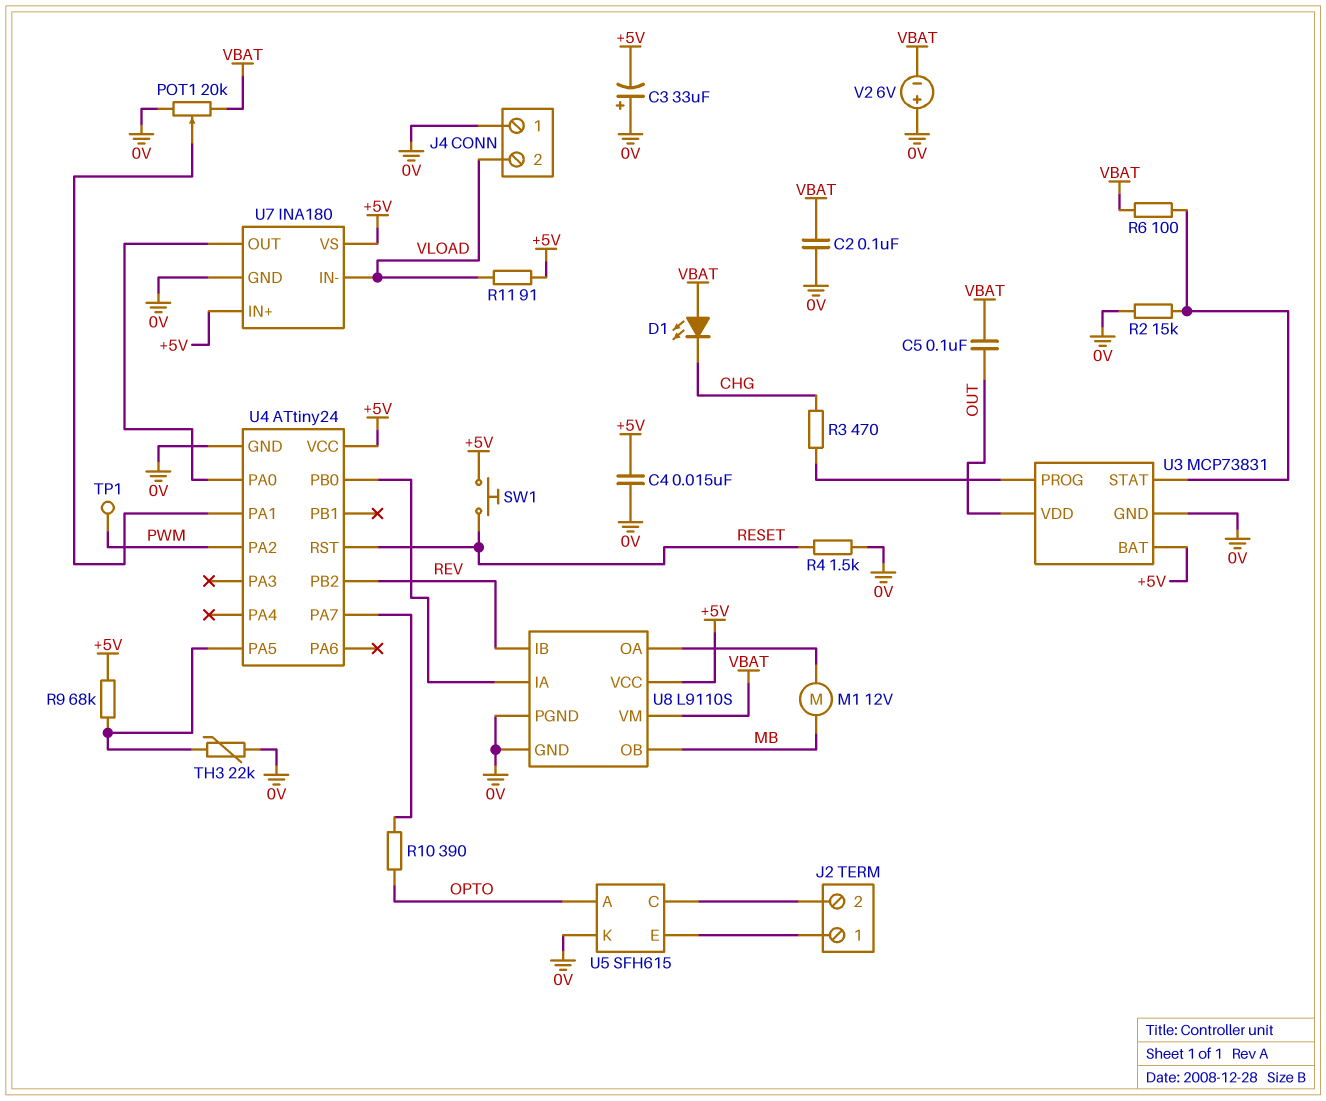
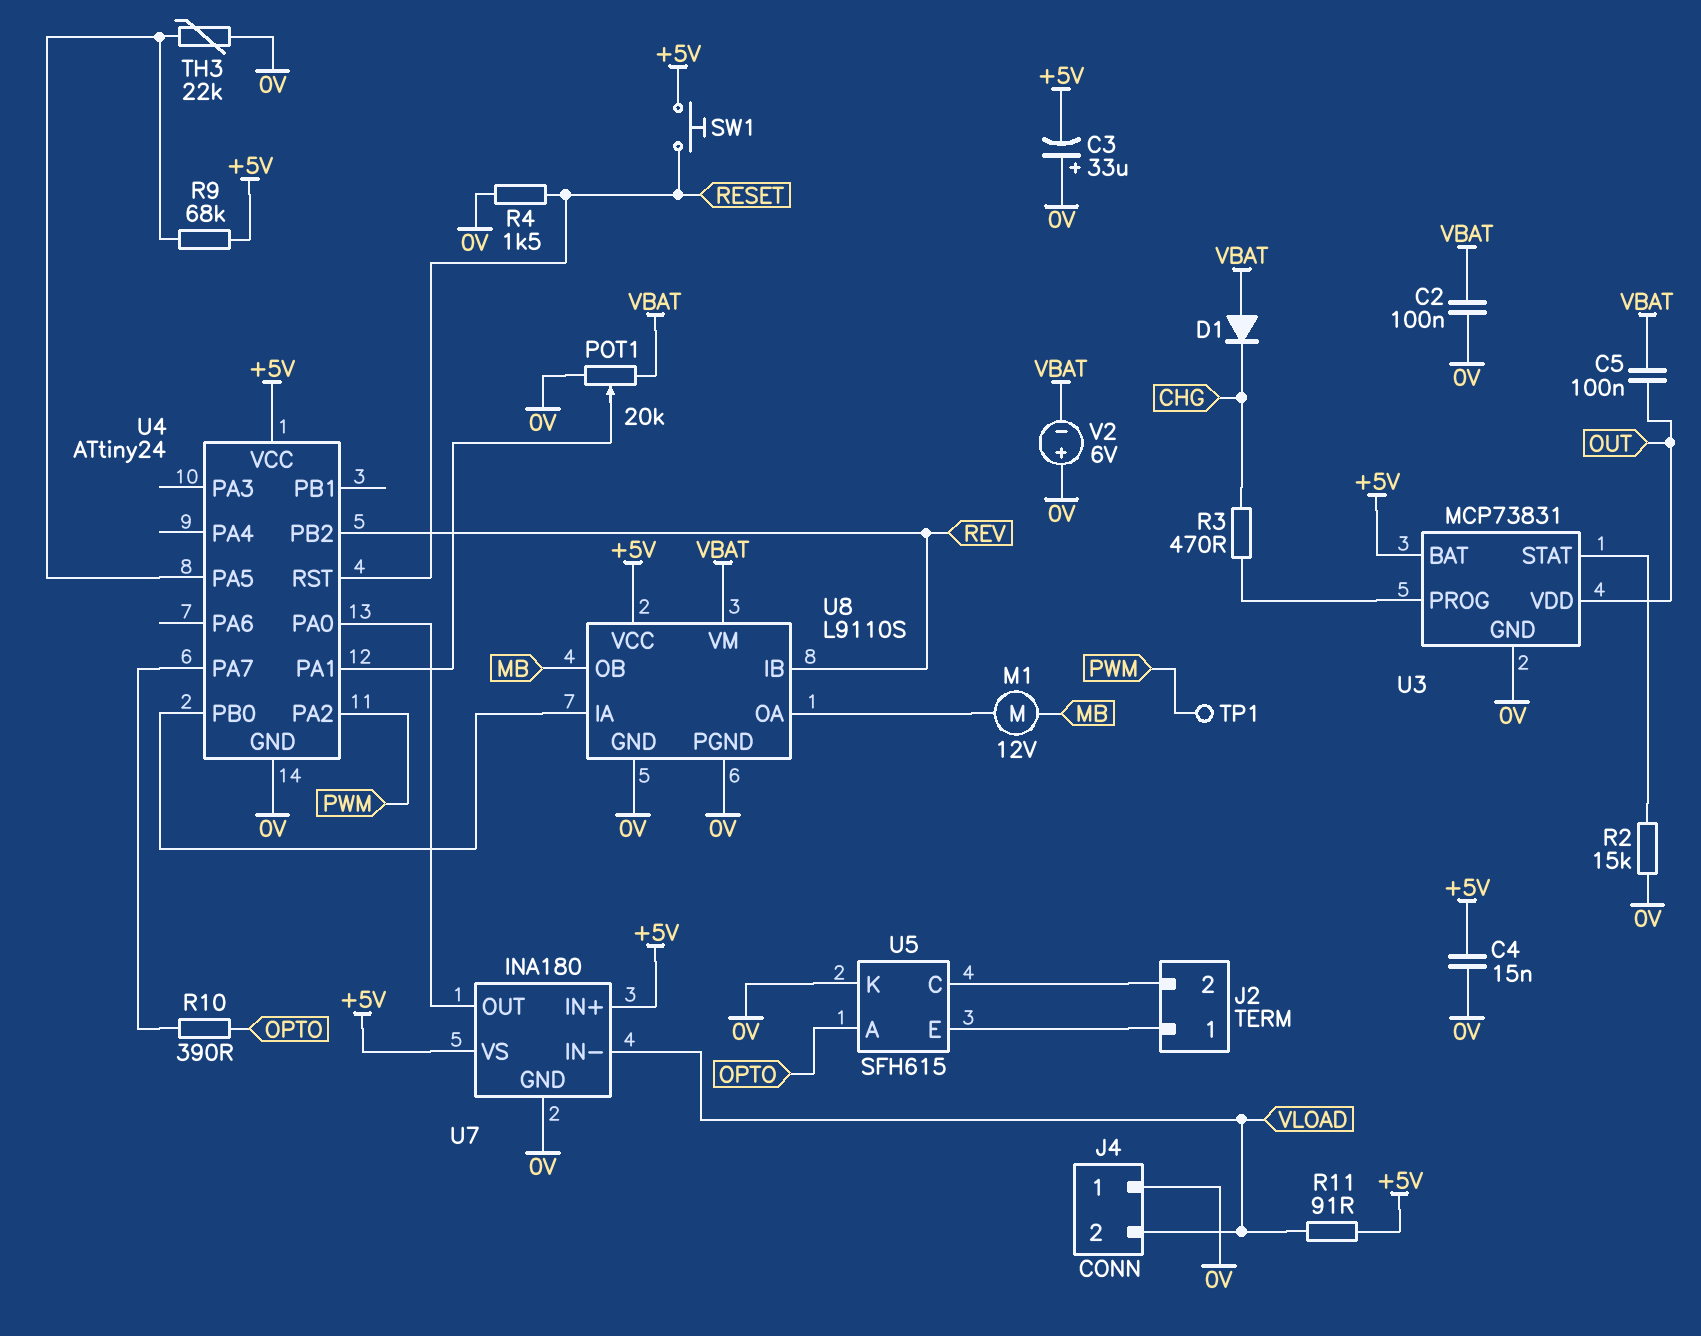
D1: LED (A VBAT, K CHG) -> diode (A VBAT, K CHG)
R6: 100 (U3/STAT, VBAT) -> none

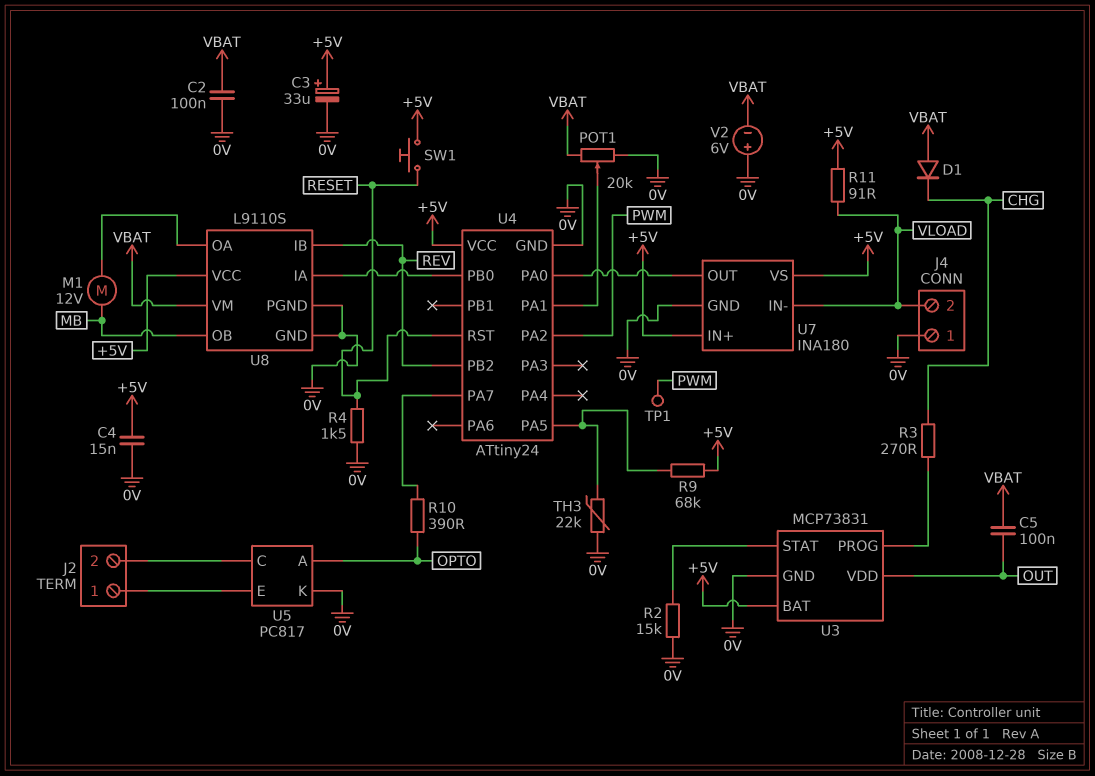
C3: 33uF (plus 0V, minus +5V) -> 33uF (plus +5V, minus 0V)
R3: 470 (CHG, U3/PROG) -> 270 (CHG, U3/PROG)
U5: SFH615 -> PC817

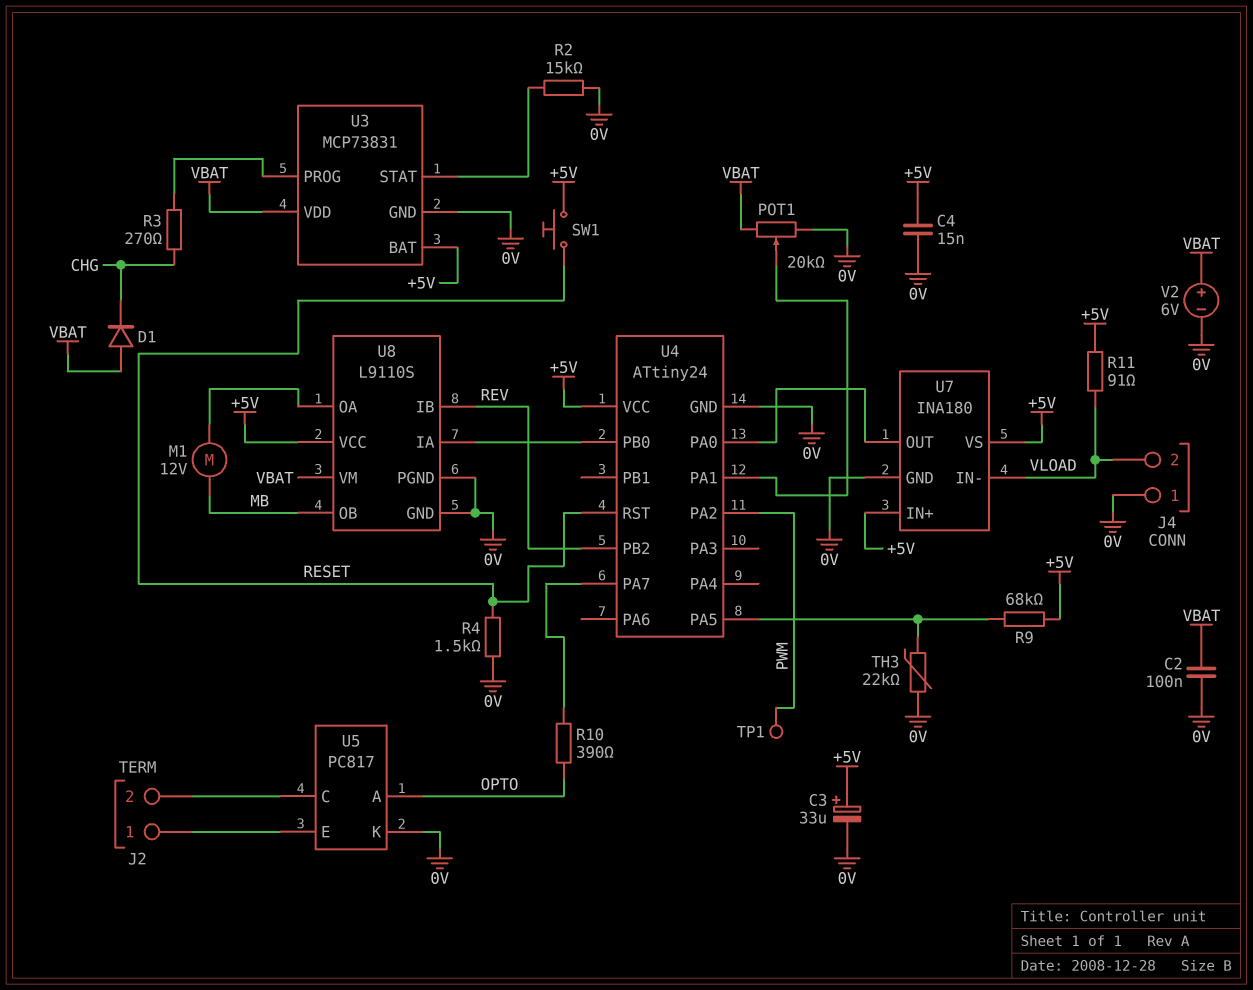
C5: 100nF (OUT, VBAT) -> none
U3 pin VDD: OUT -> VBAT
V2: 6V (plus 0V, minus VBAT) -> 6V (plus VBAT, minus 0V)

